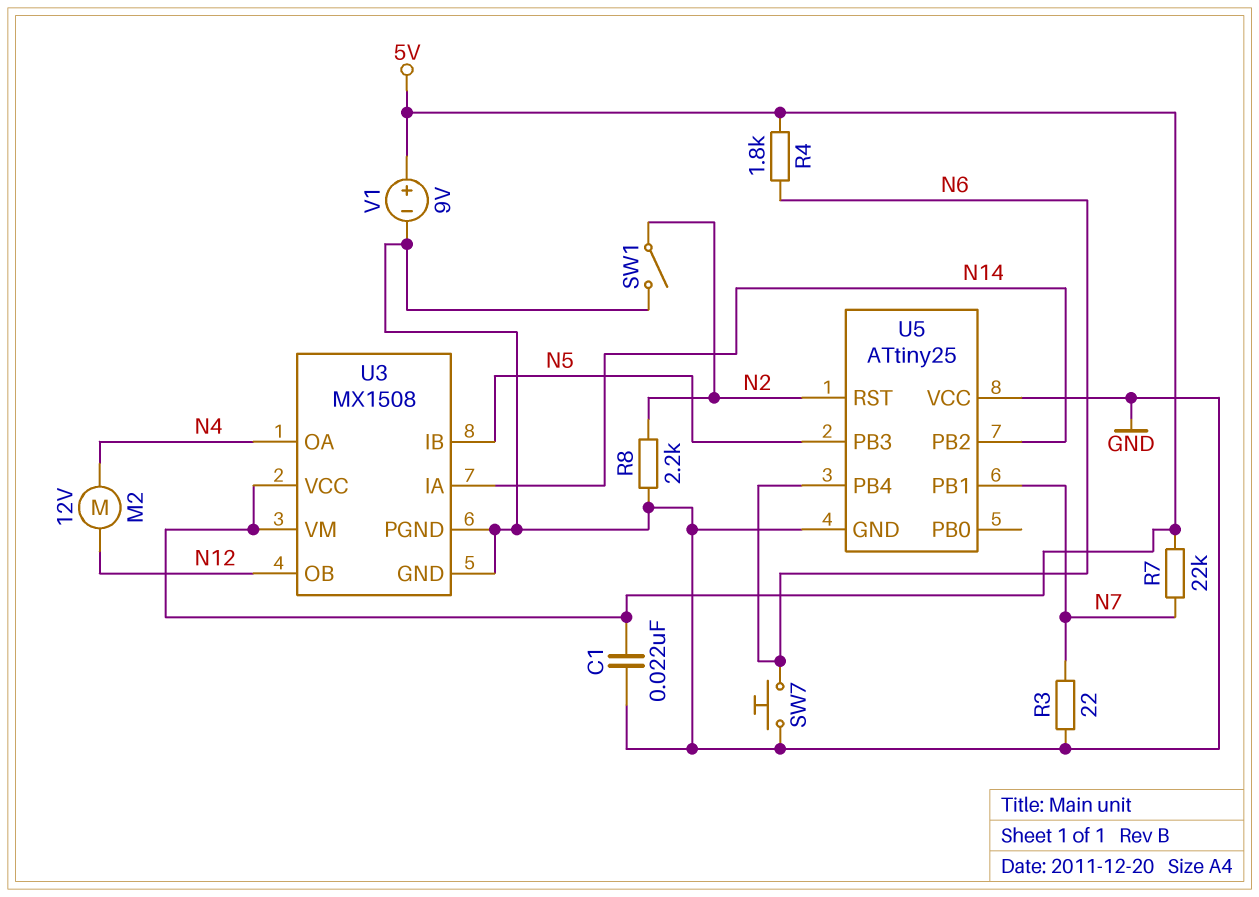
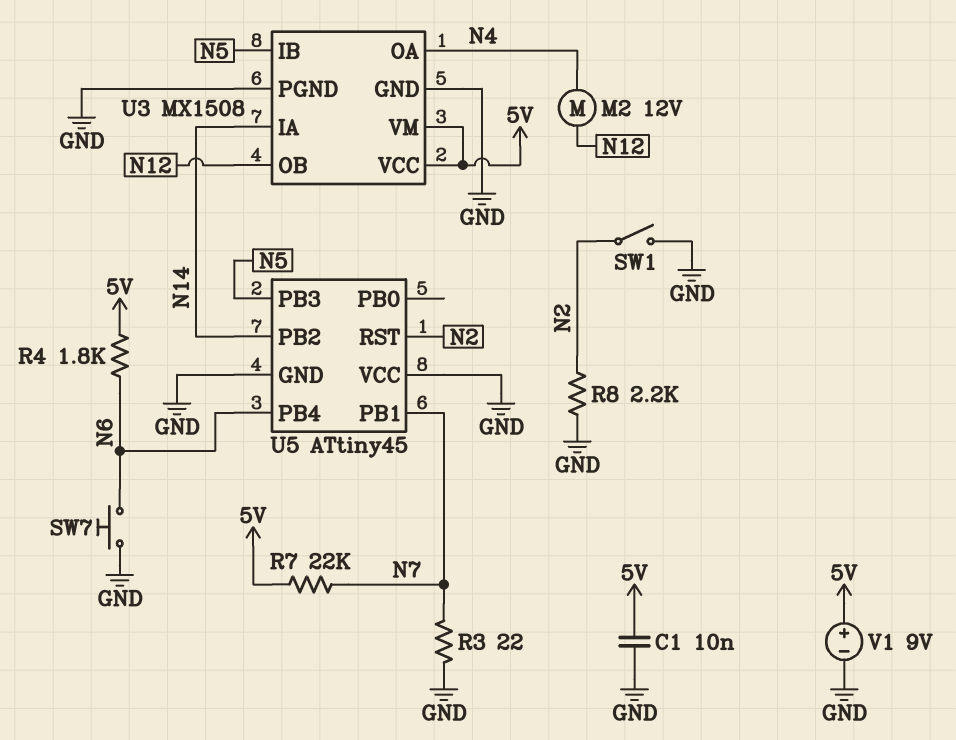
C1: 22nF (5V, GND) -> 10nF (5V, GND)
U5: ATtiny25 -> ATtiny45

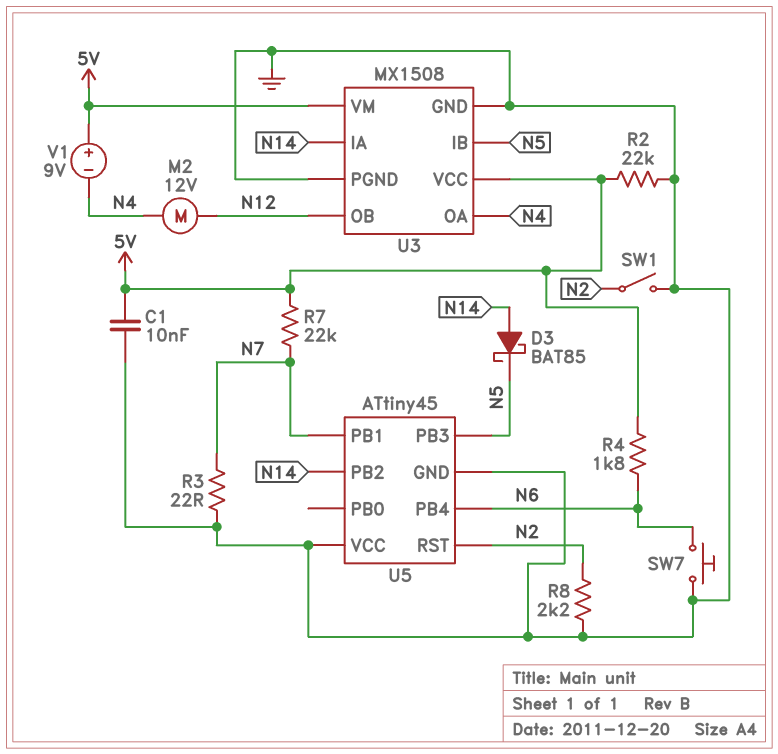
D3: none -> schottky BAT85 (A N14, K N5)
R2: none -> 22k (5V, GND)
V1: 9V (plus 5V, minus GND) -> 9V (plus 5V, minus N4)

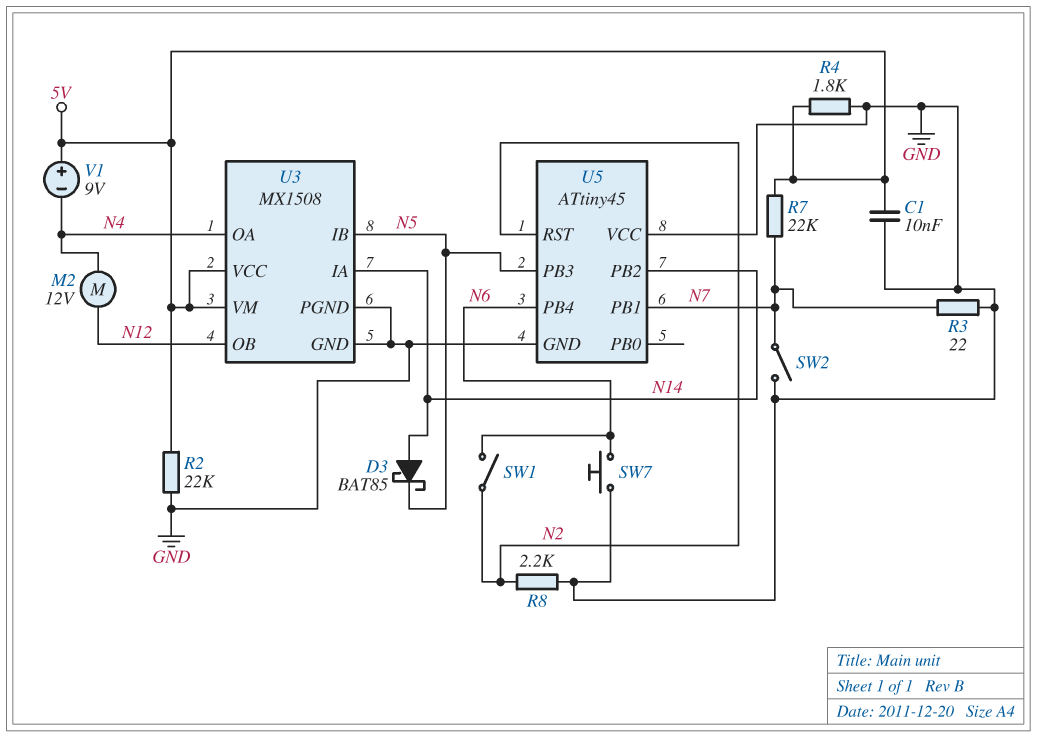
R4: 1.8k (5V, N6) -> 1.8k (5V, GND)
SW1: switch (GND, N2) -> switch (N2, N6)
SW2: none -> switch (GND, N7)

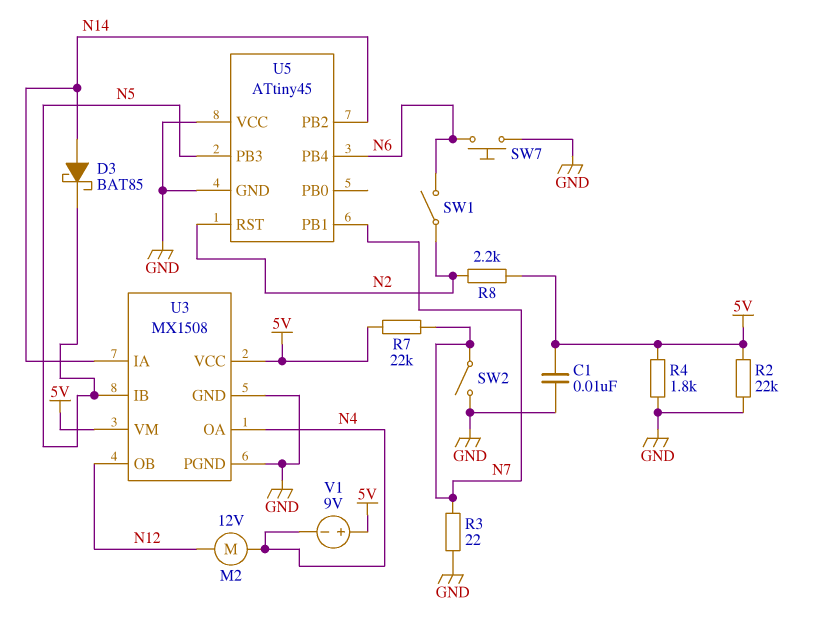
R8: 2.2k (GND, N2) -> 2.2k (5V, N2)

